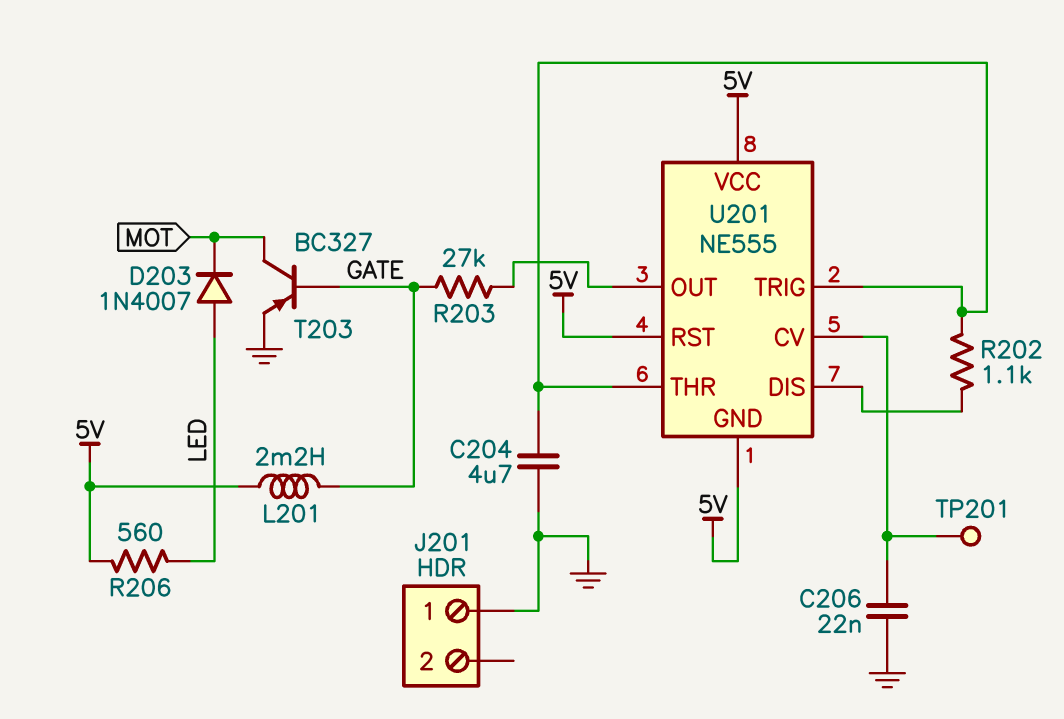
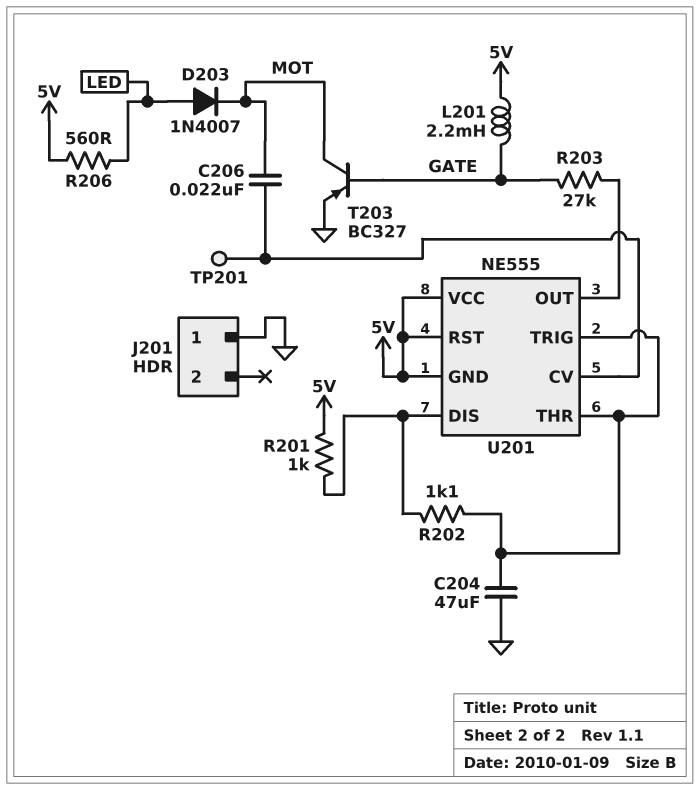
C204: 4.7uF (GND, U201/THR) -> 47uF (GND, U201/THR)
C206: 22nF (GND, U201/CV) -> 22nF (MOT, U201/CV)
R201: none -> 1k (5V, U201/DIS)

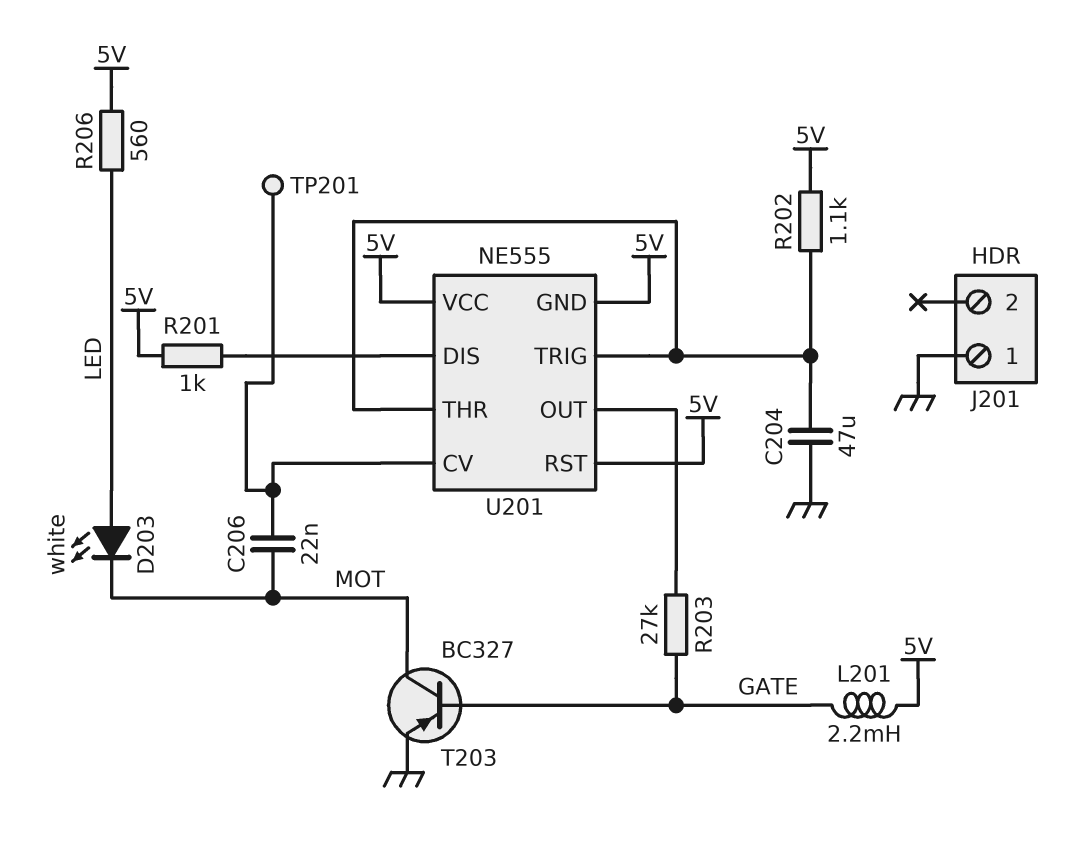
D203: diode 1N4007 (A LED, K MOT) -> LED white (A LED, K MOT)
R202: 1.1k (U201/DIS, U201/THR) -> 1.1k (5V, U201/THR)

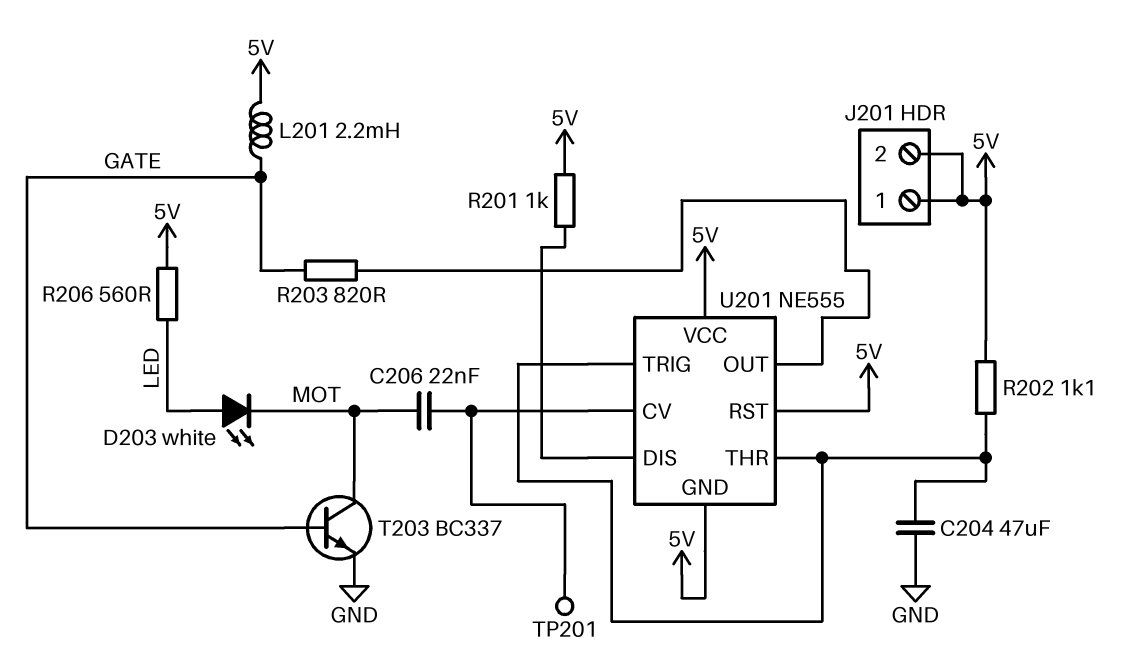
J201 pin 1: GND -> 5V
J201 pin 2: none -> 5V
R203: 27k (GATE, U201/OUT) -> 820 (GATE, U201/OUT)
T203: PNP BC327 (B GATE, C MOT, E GND) -> NPN BC337 (B GATE, C MOT, E GND)

